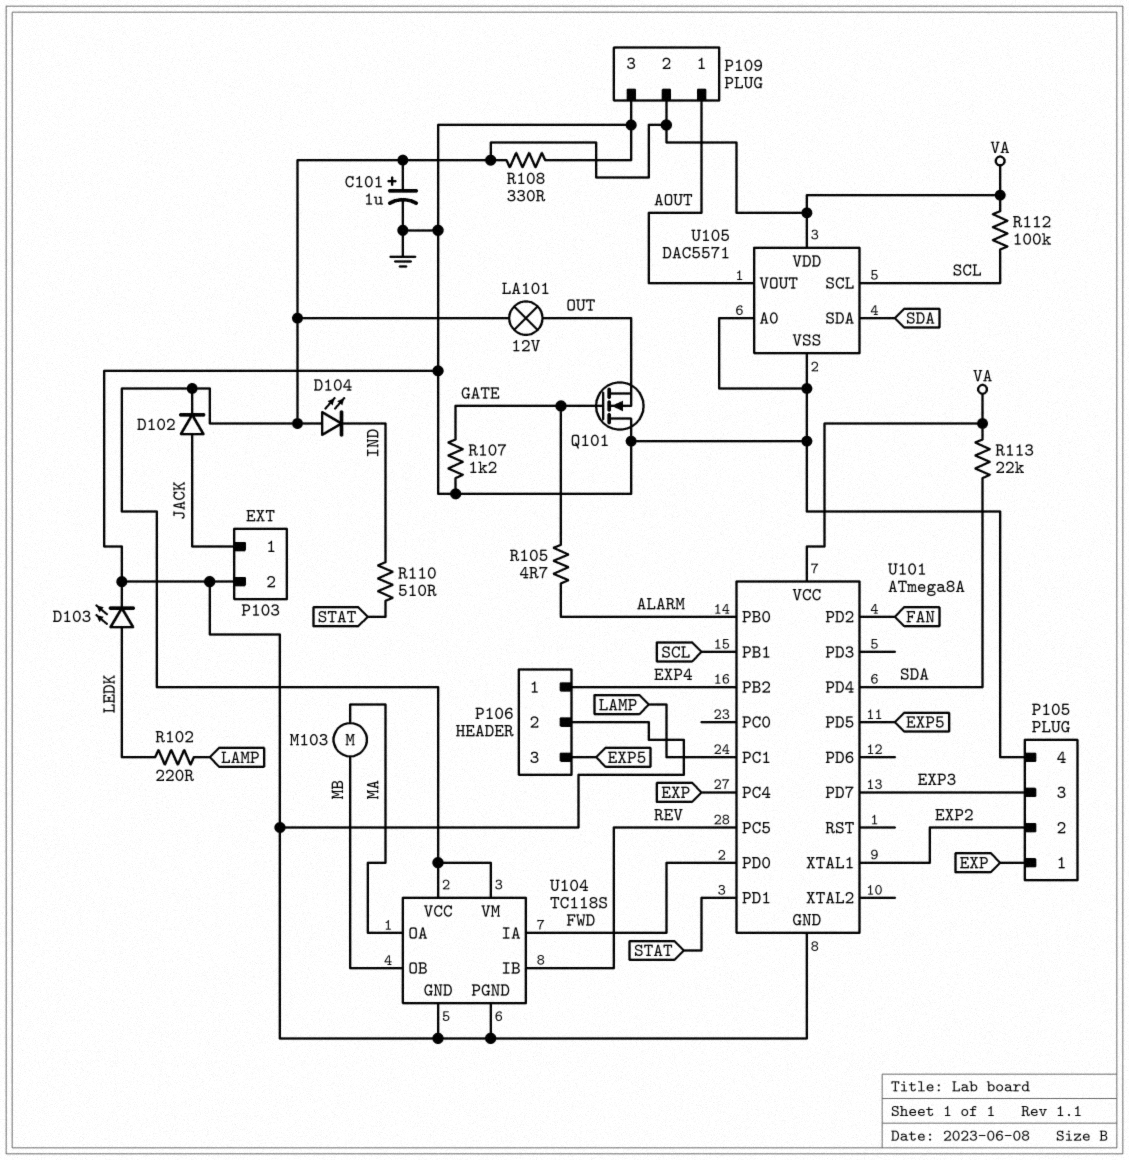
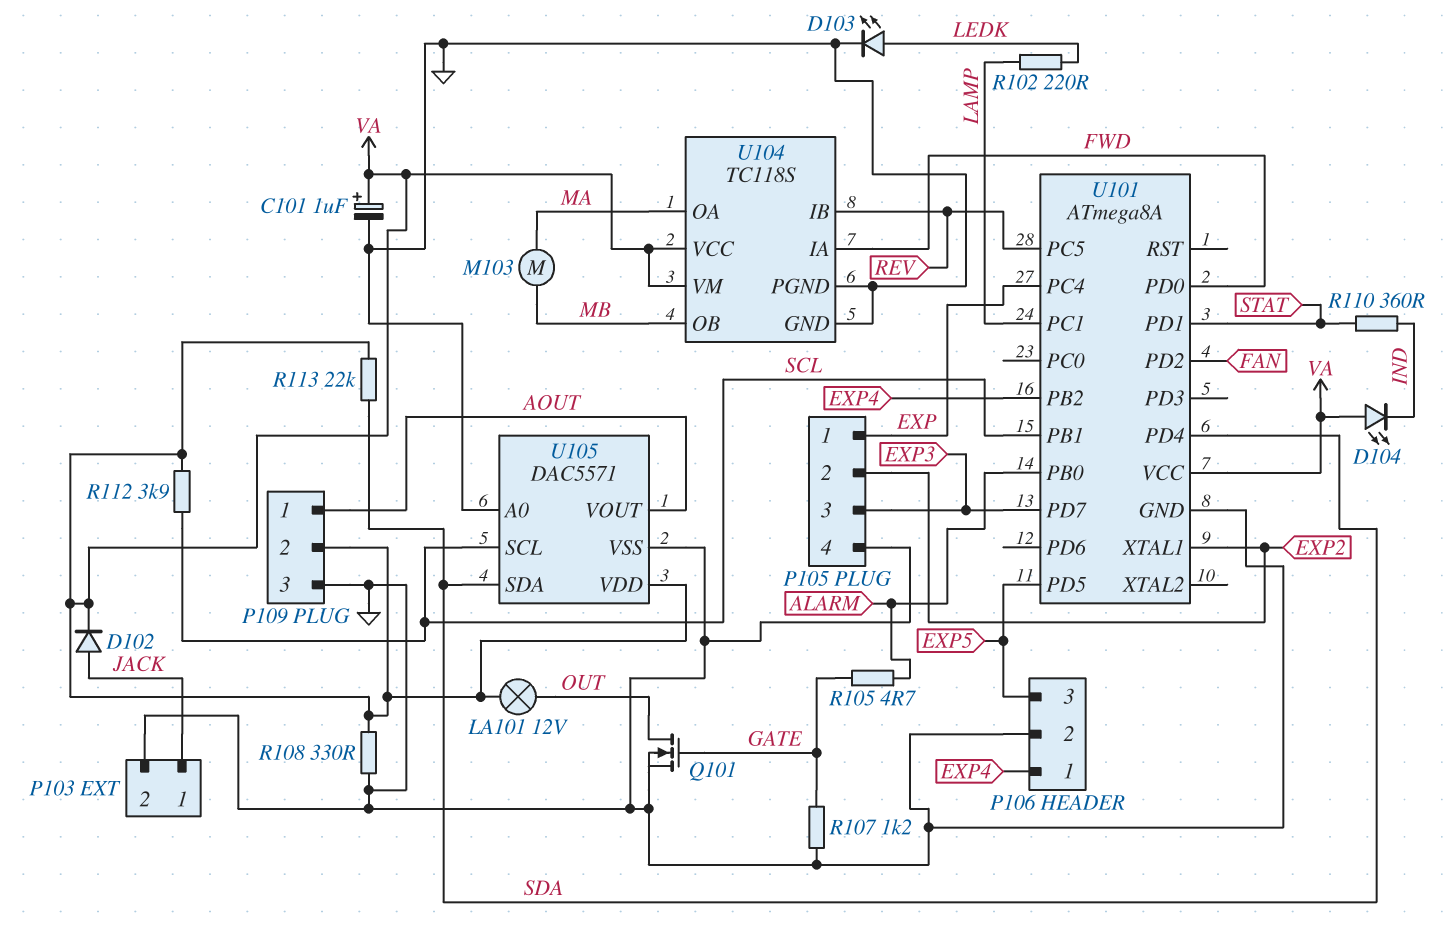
Q101: NMOS (G GATE, D GND, S OUT) -> NMOS (G GATE, D OUT, S GND)
R110: 510 (IND, STAT) -> 360 (IND, STAT)
R112: 100k (SCL, VA) -> 3.9k (SCL, VA)

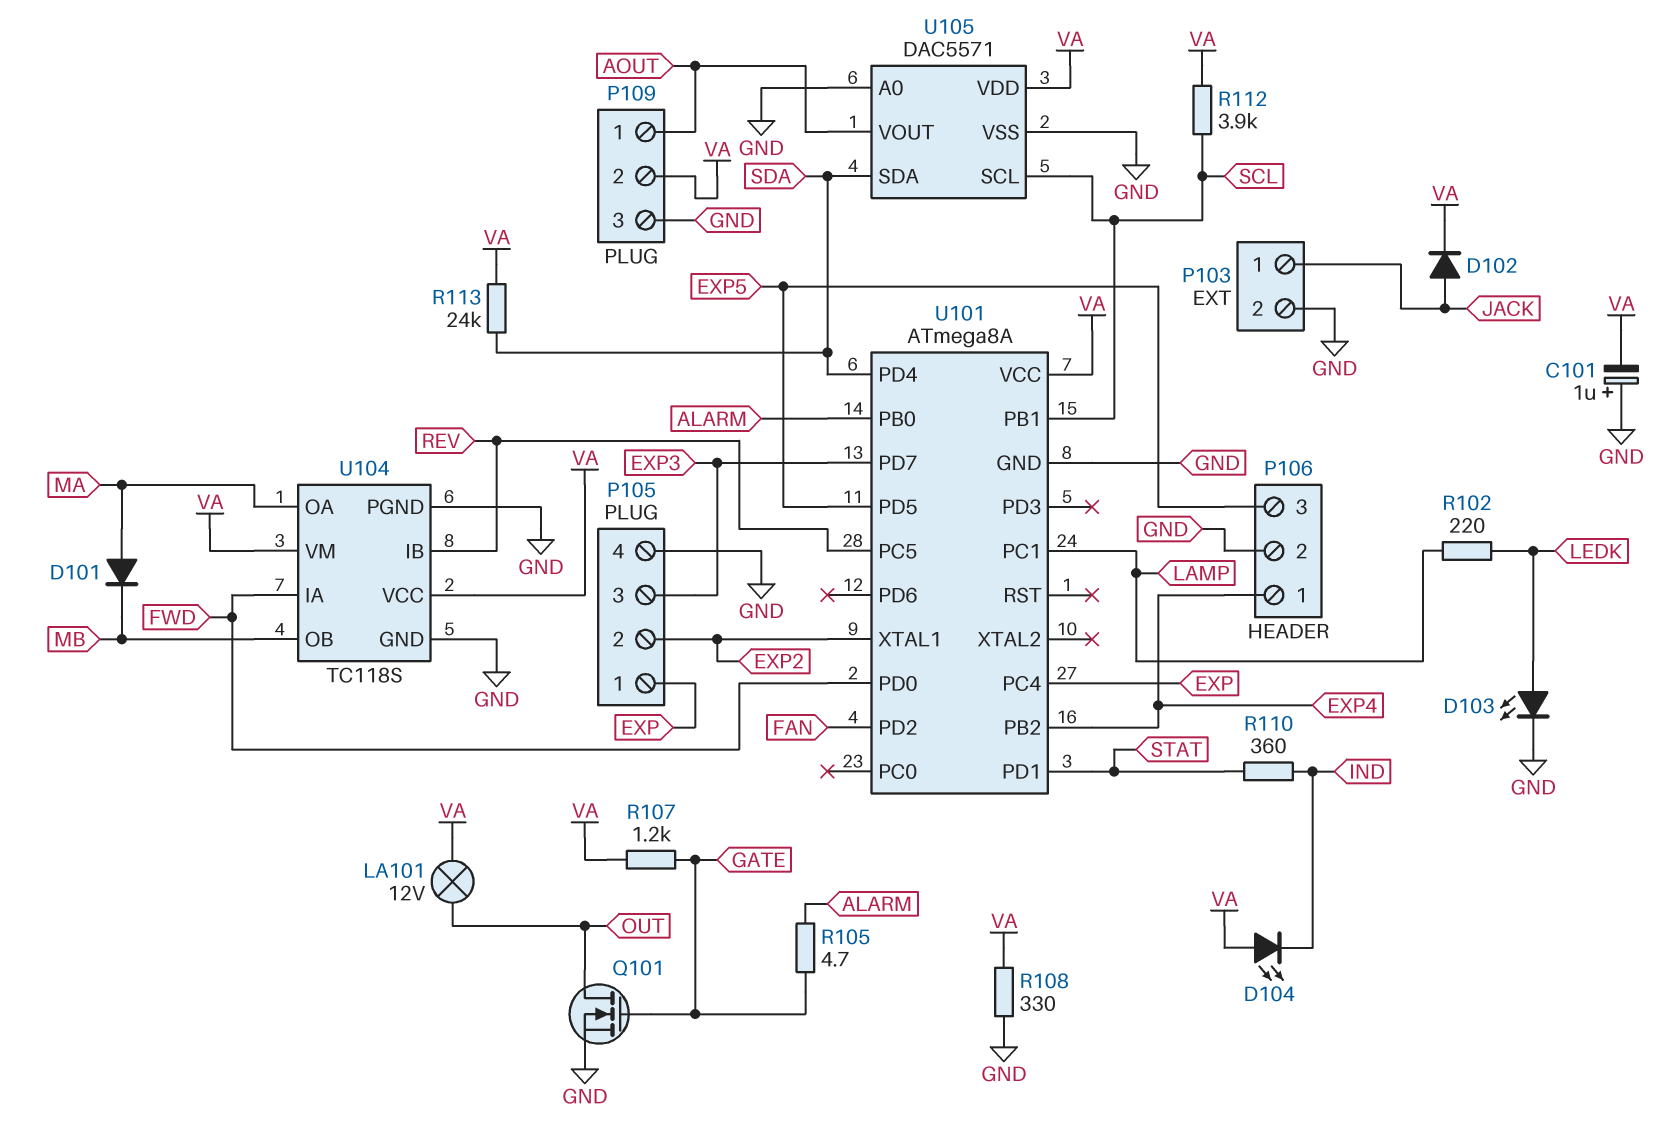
C101: 1uF (plus VA, minus GND) -> 1uF (plus GND, minus VA)
D101: none -> diode (A MA, K MB)
M103: motor (MA, MB) -> none
R107: 1.2k (GATE, GND) -> 1.2k (GATE, VA)
R113: 22k (SDA, VA) -> 24k (SDA, VA)

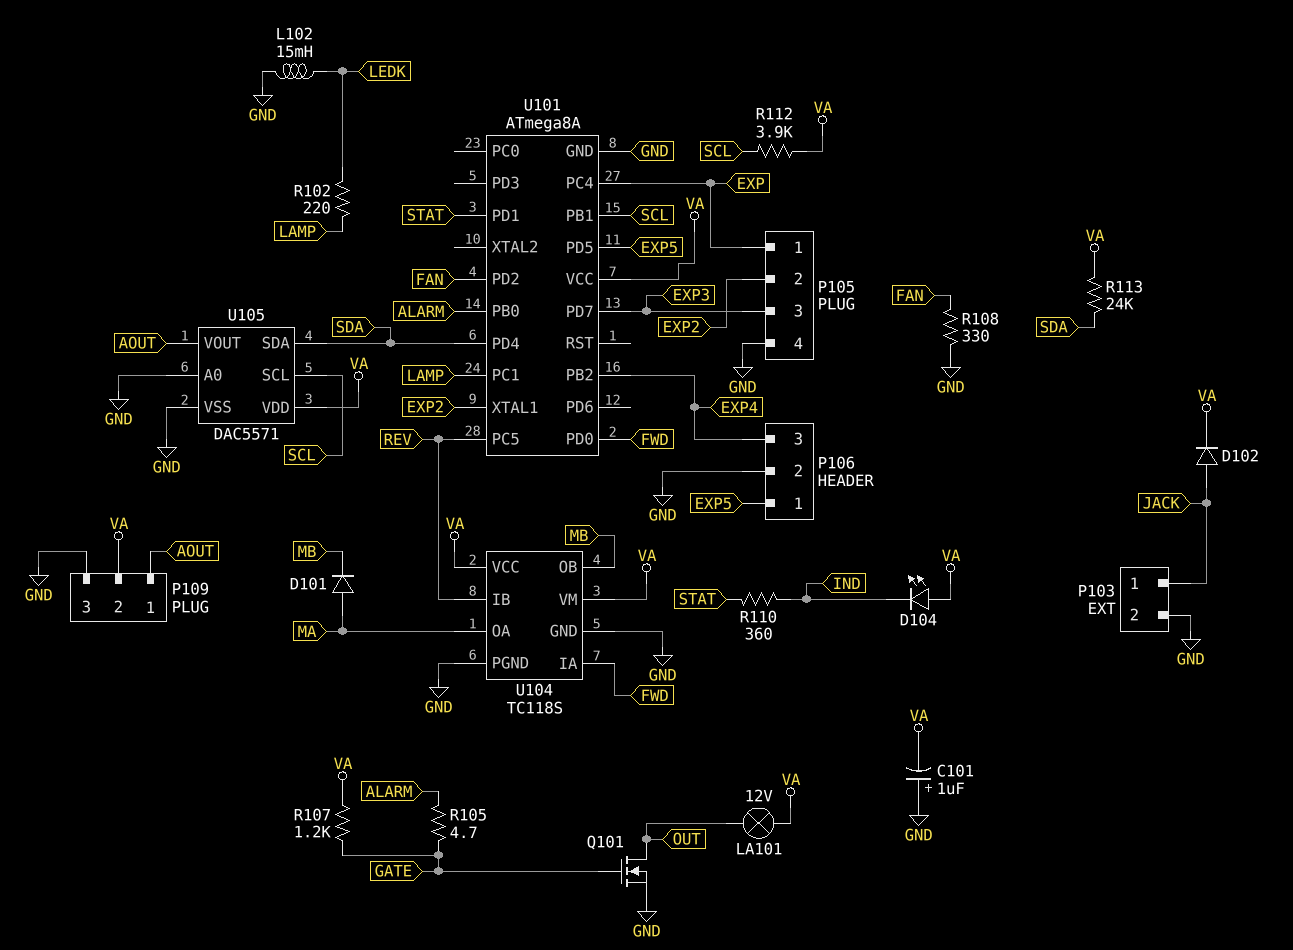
D103: LED (A LEDK, K GND) -> none
L102: none -> 15mH (GND, LEDK)
P106 pin 1: EXP4 -> EXP5
P106 pin 3: EXP5 -> EXP4
R108: 330 (GND, VA) -> 330 (FAN, GND)

